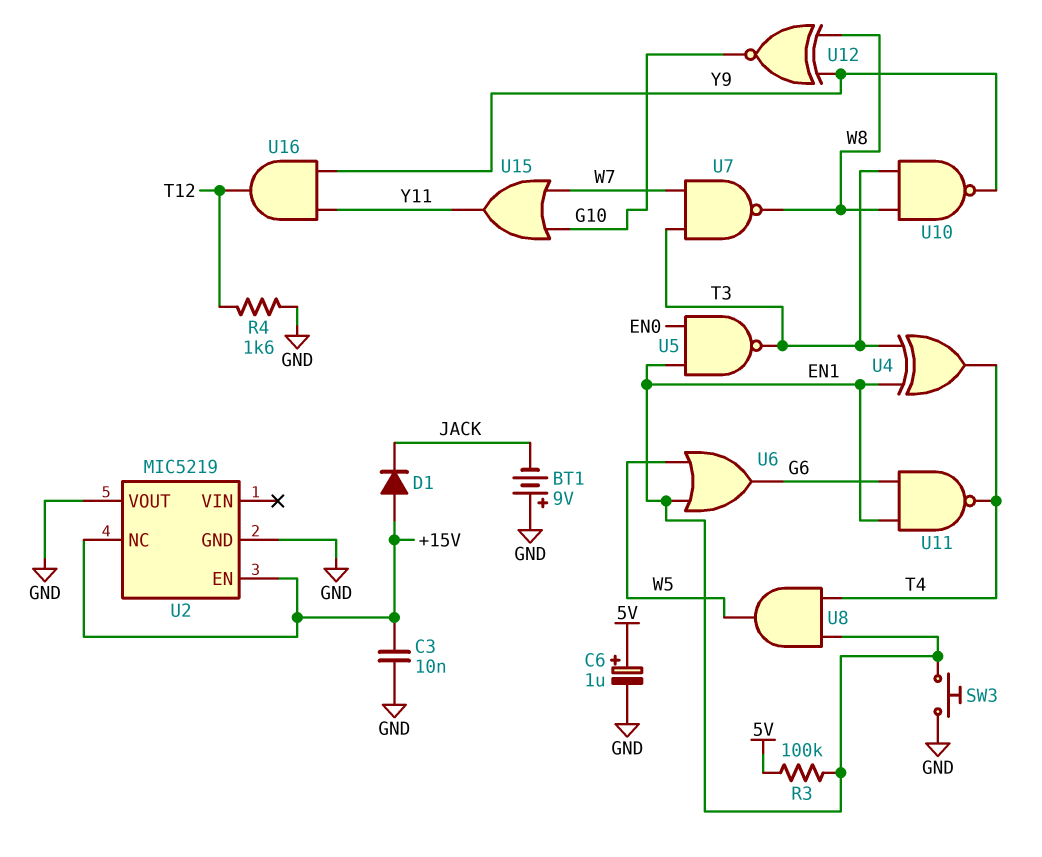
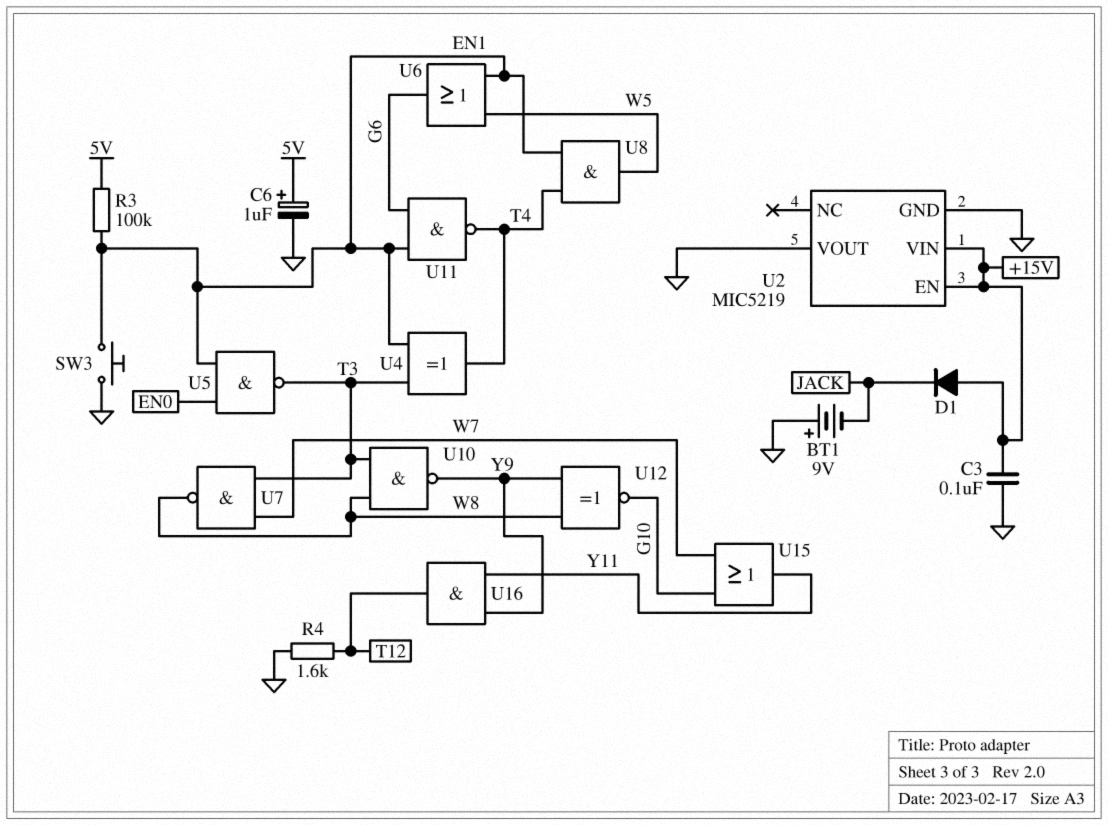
C3: 10nF (+15V, GND) -> 100nF (+15V, GND)
U2 pin NC: +15V -> none
U2 pin VIN: none -> +15V

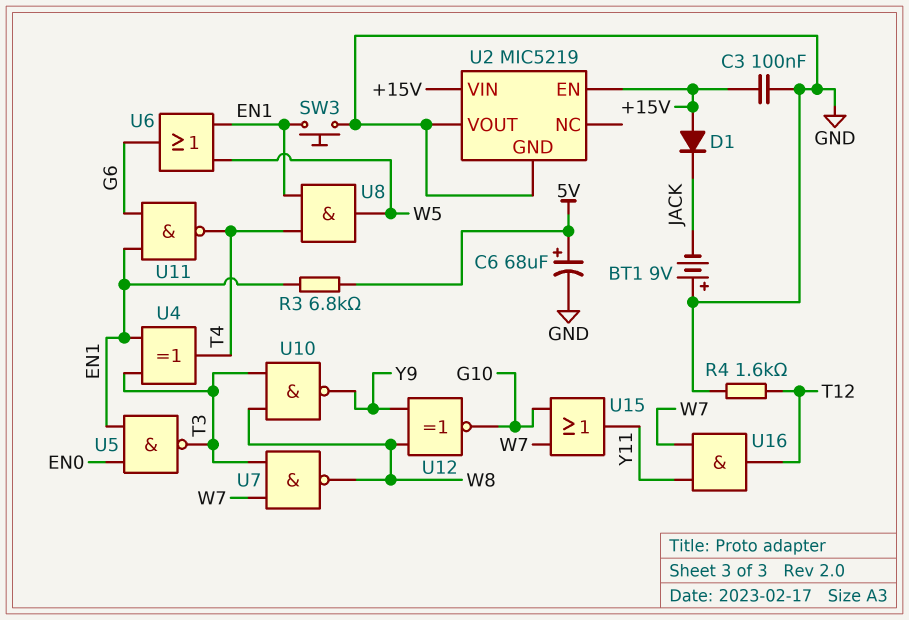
C6: 1uF (plus 5V, minus GND) -> 68uF (plus 5V, minus GND)
R3: 100k (5V, EN1) -> 6.8k (5V, EN1)
U16: AND (in Y9, in Y11, out T12) -> AND (in W7, in Y11, out T12)

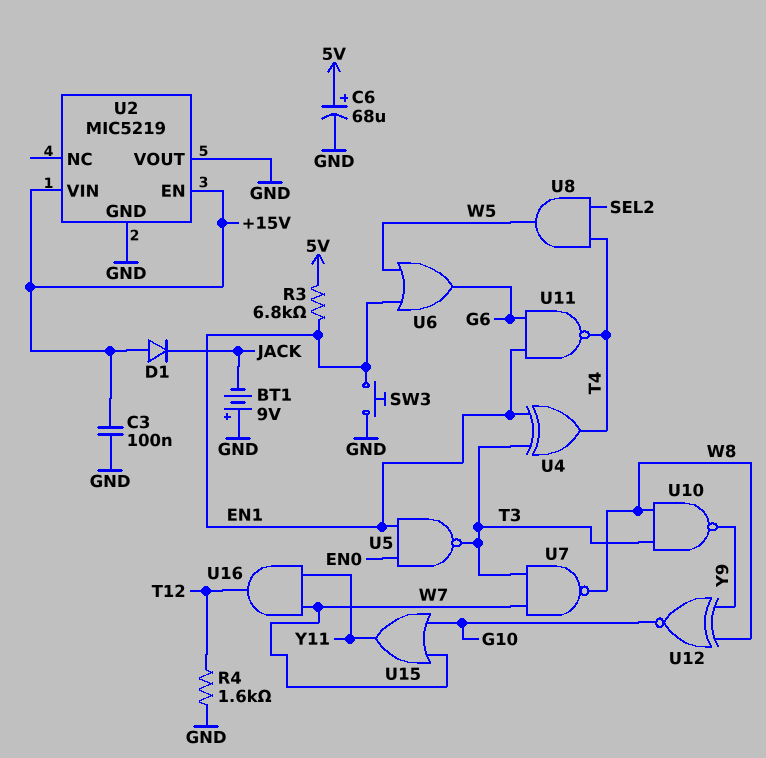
U8: AND (in EN1, in T4, out W5) -> AND (in SEL2, in T4, out W5)

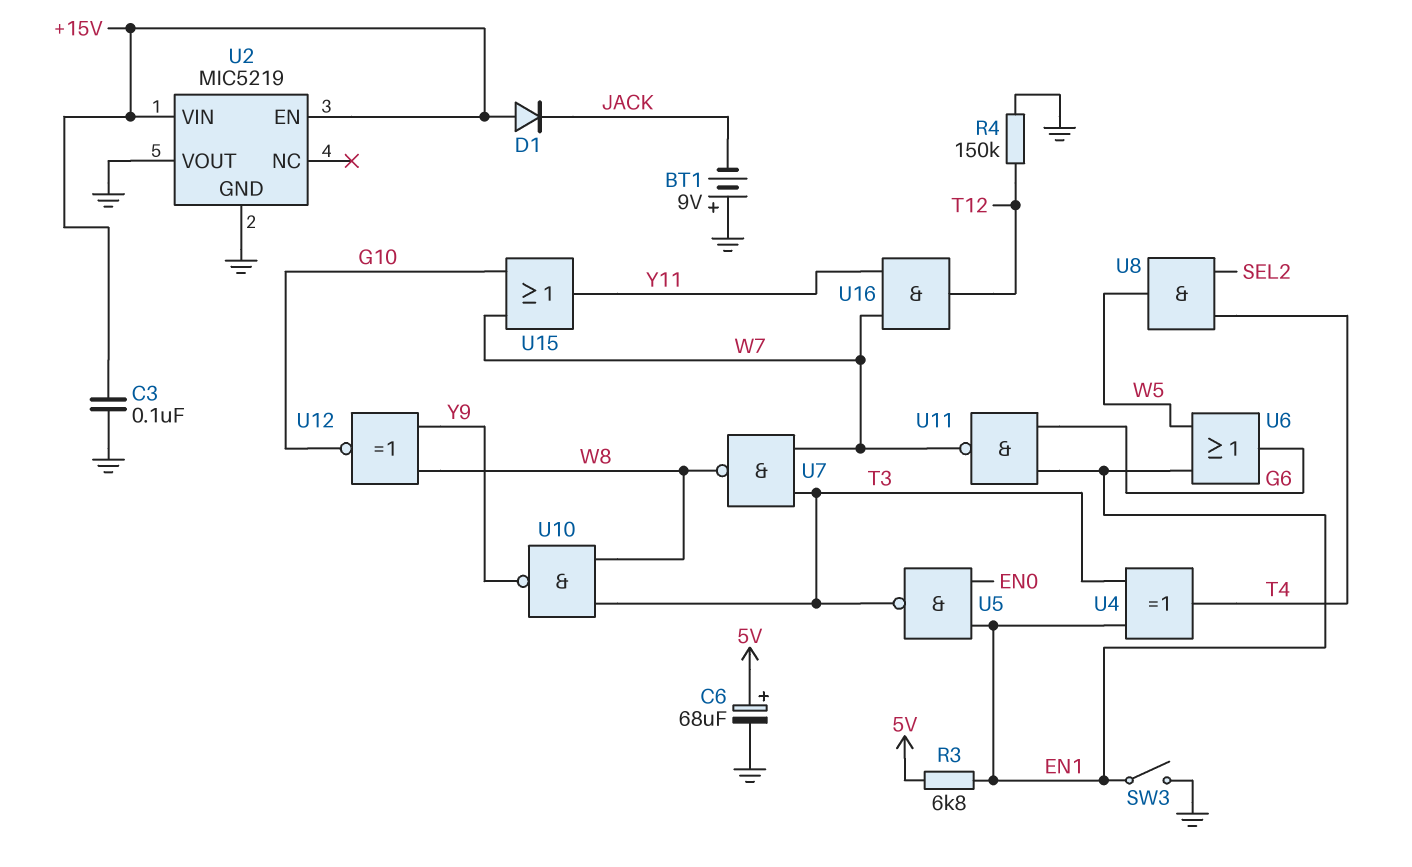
R4: 1.6k (GND, T12) -> 150k (GND, T12)
SW3: button (EN1, GND) -> switch (EN1, GND)
U11: NAND (in EN1, in G6, out T4) -> NAND (in EN1, in G6, out W7)

